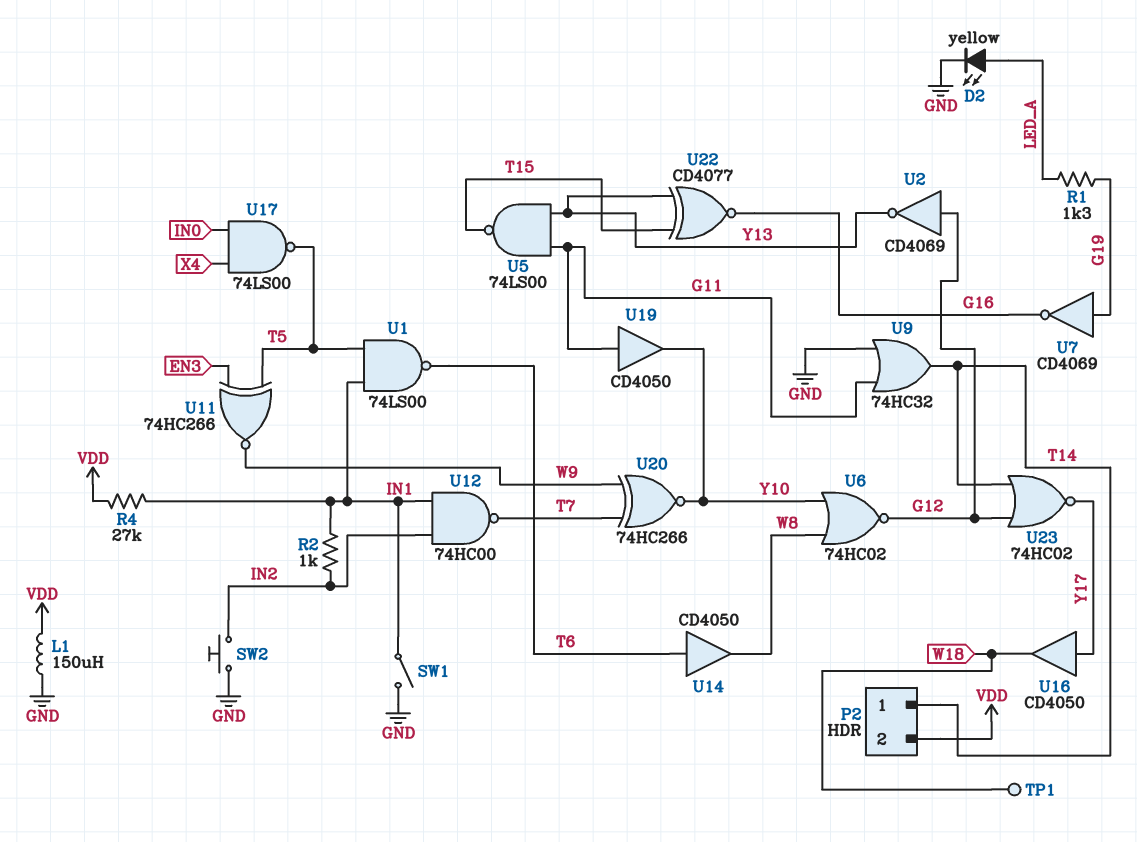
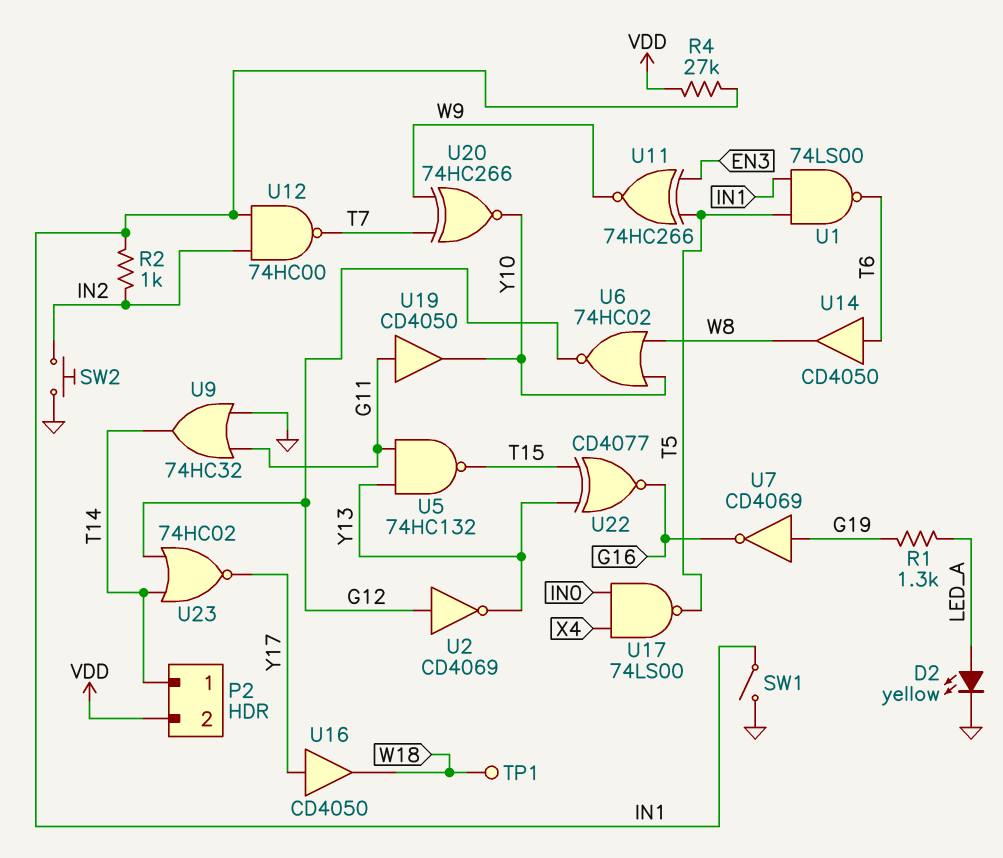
L1: 150uH (GND, VDD) -> none
U5: NAND 74LS00 (in G11, in Y13, out T15) -> NAND 74HC132 (in G11, in Y13, out T15)

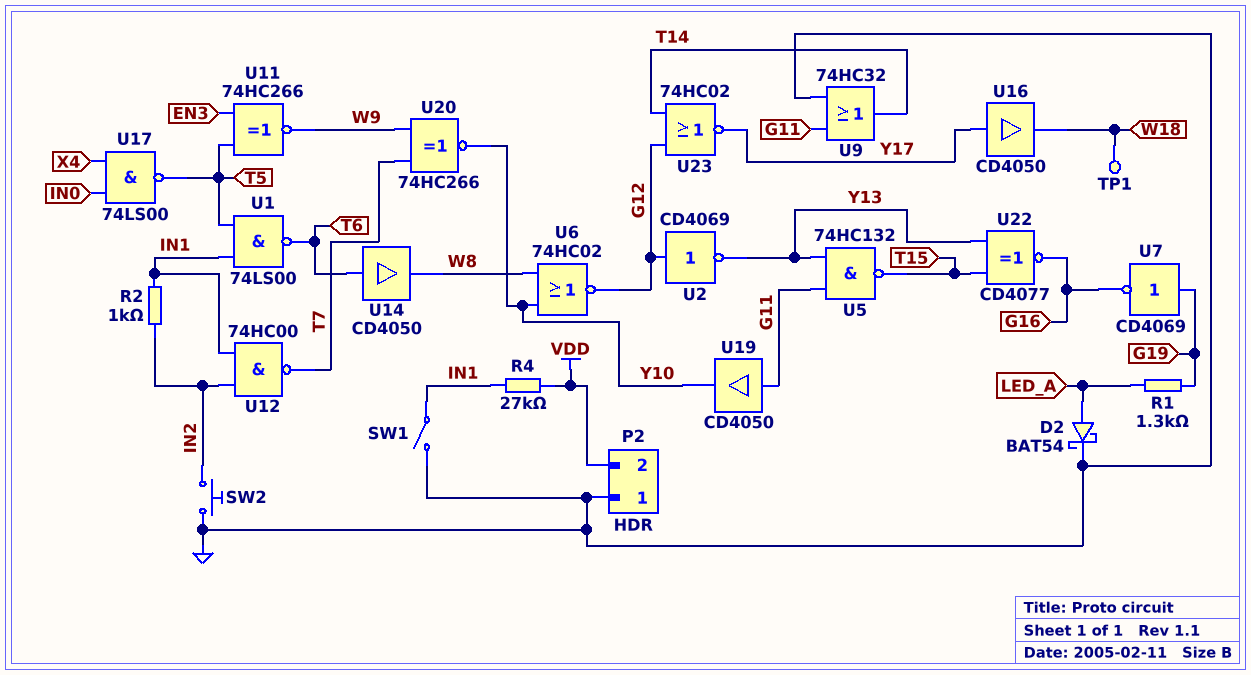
D2: LED yellow (A LED_A, K GND) -> schottky BAT54 (A LED_A, K GND)
P2 pin 1: T14 -> GND

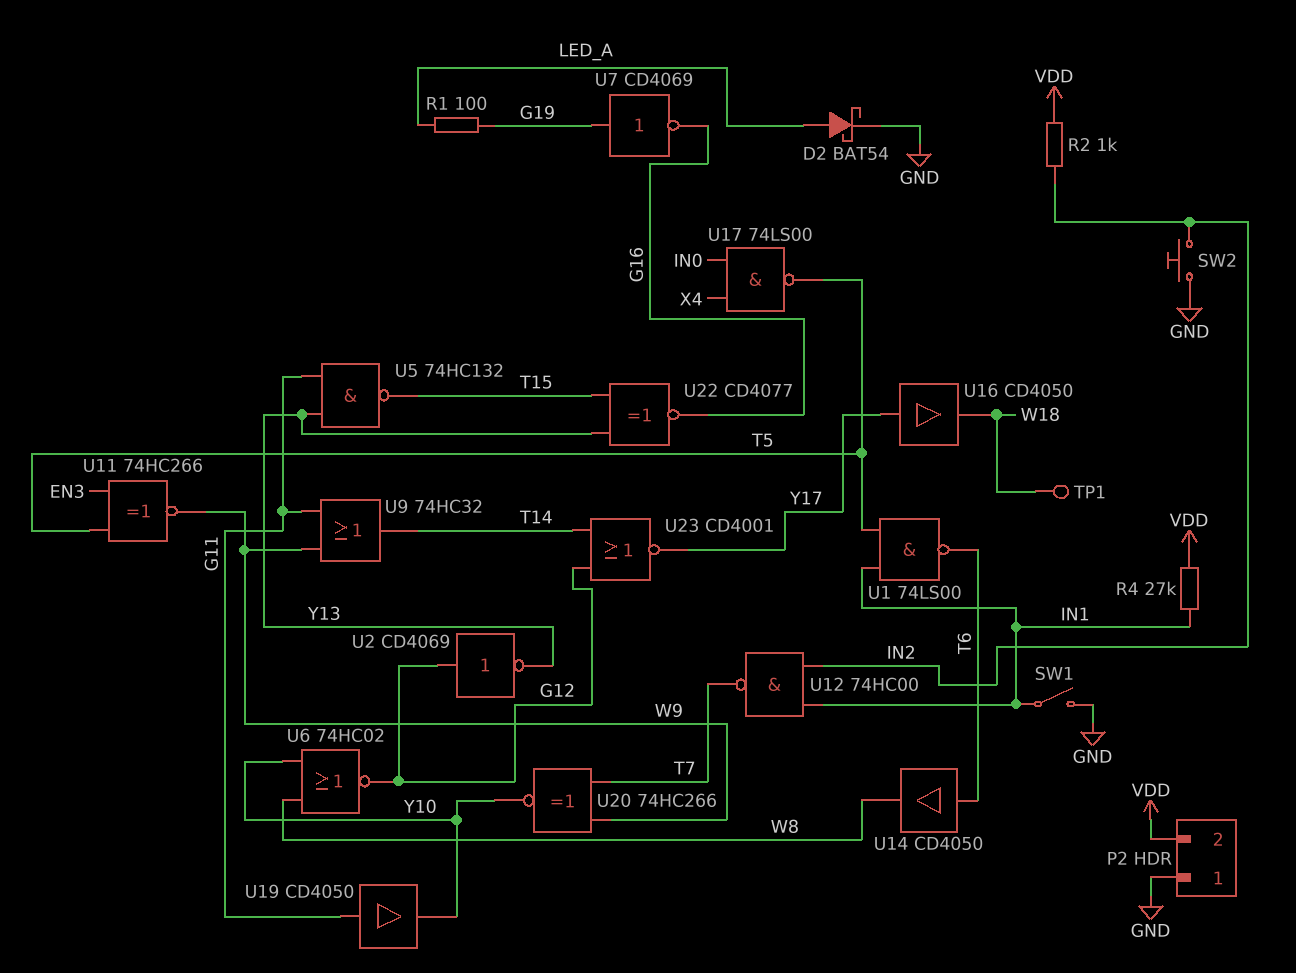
R1: 1.3k (G19, LED_A) -> 100 (G19, LED_A)
R2: 1k (IN1, IN2) -> 1k (IN2, VDD)
U9: OR 74HC32 (in G11, in GND, out T14) -> OR 74HC32 (in G11, in W9, out T14)
U23: NOR 74HC02 (in G12, in T14, out Y17) -> NOR CD4001 (in G12, in T14, out Y17)

